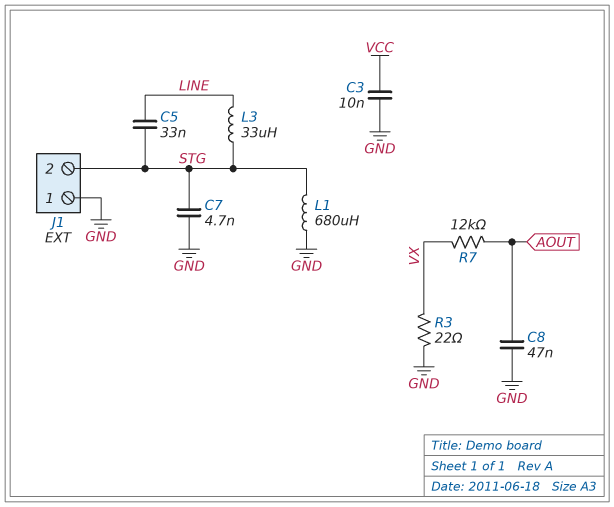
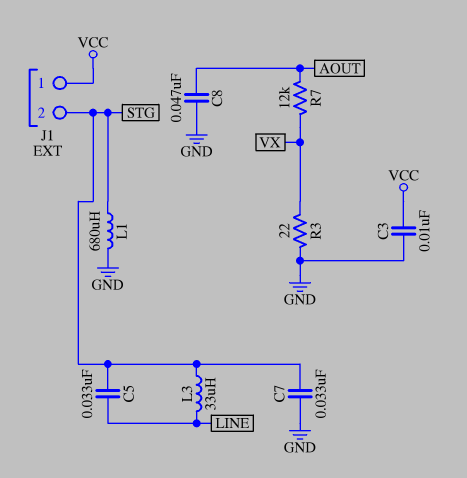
C7: 4.7nF (GND, STG) -> 33nF (GND, STG)
J1 pin 1: GND -> VCC

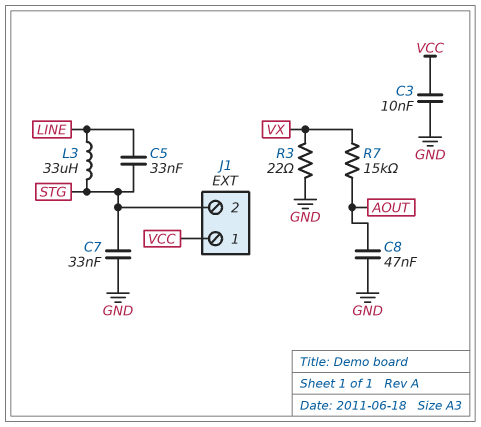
L1: 680uH (GND, STG) -> none
R7: 12k (AOUT, VX) -> 15k (AOUT, VX)

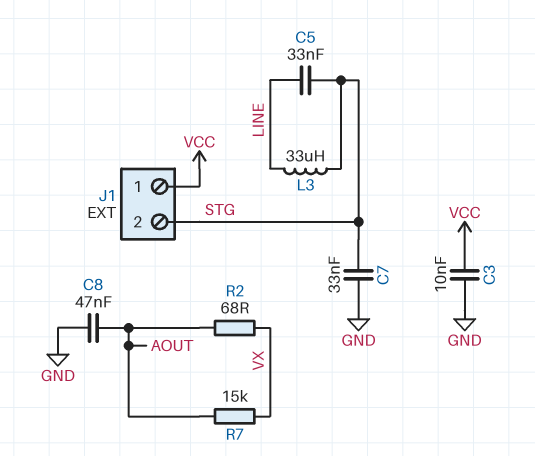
R2: none -> 68 (AOUT, VX)
R3: 22 (GND, VX) -> none

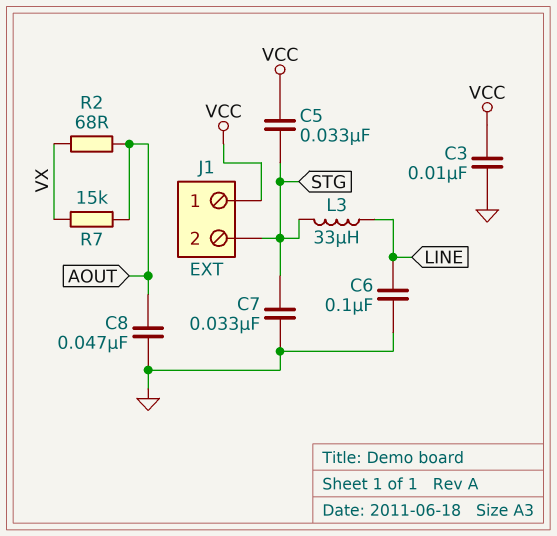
C5: 33nF (LINE, STG) -> 33nF (STG, VCC)
C6: none -> 100nF (GND, LINE)

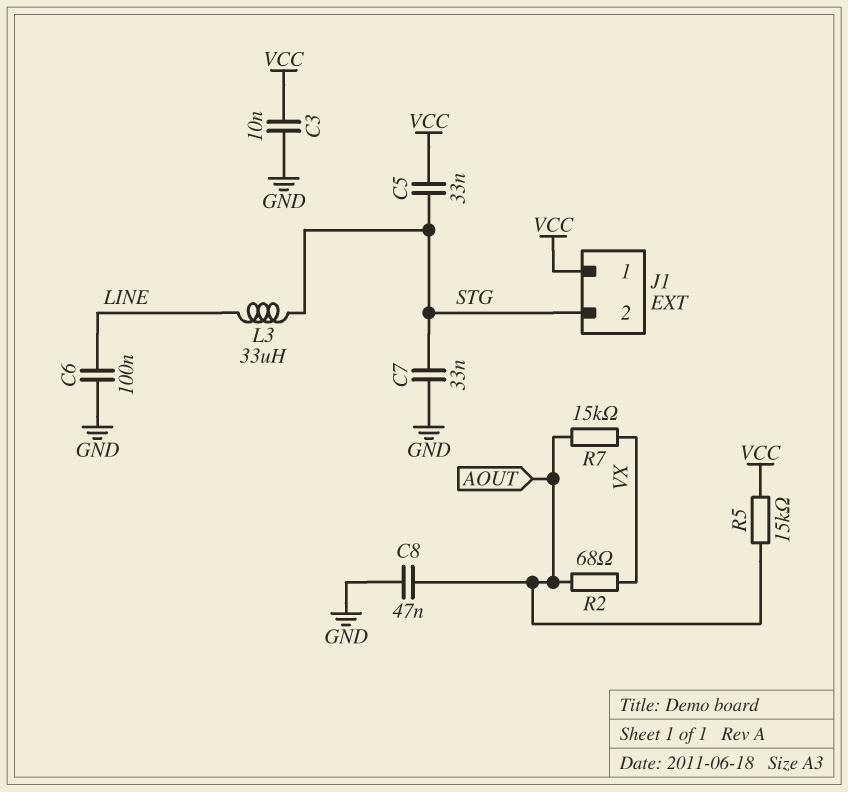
R5: none -> 15k (AOUT, VCC)

